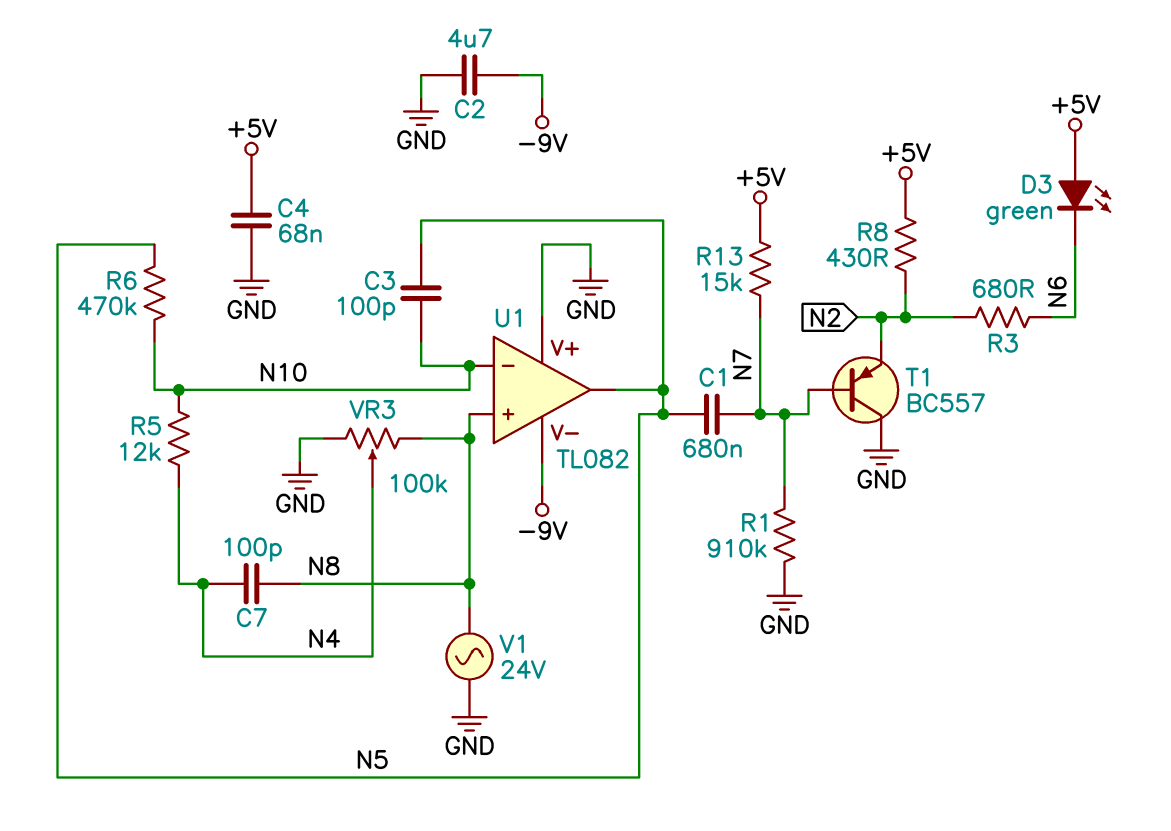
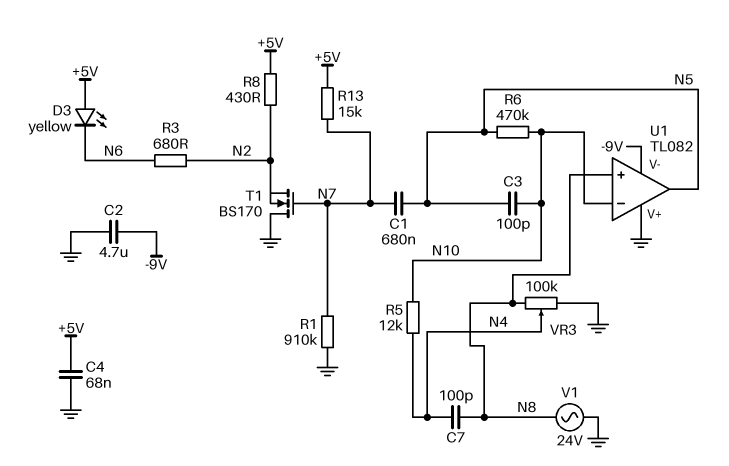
D3: LED green (A +5V, K N6) -> LED yellow (A +5V, K N6)
T1: PNP BC557 (B N7, C GND, E N2) -> NMOS BS170 (G N7, D GND, S N2)

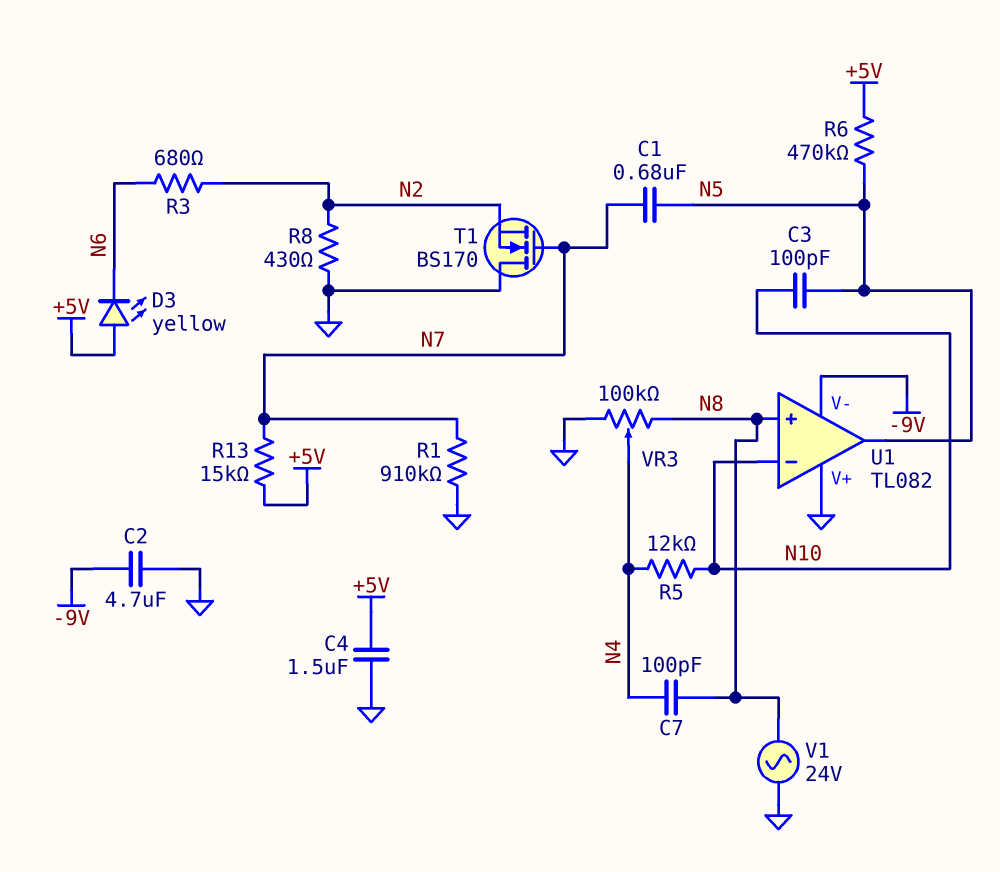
C4: 68nF (+5V, GND) -> 1.5uF (+5V, GND)
R6: 470k (N5, N10) -> 470k (+5V, N5)
R8: 430 (+5V, N2) -> 430 (GND, N2)

